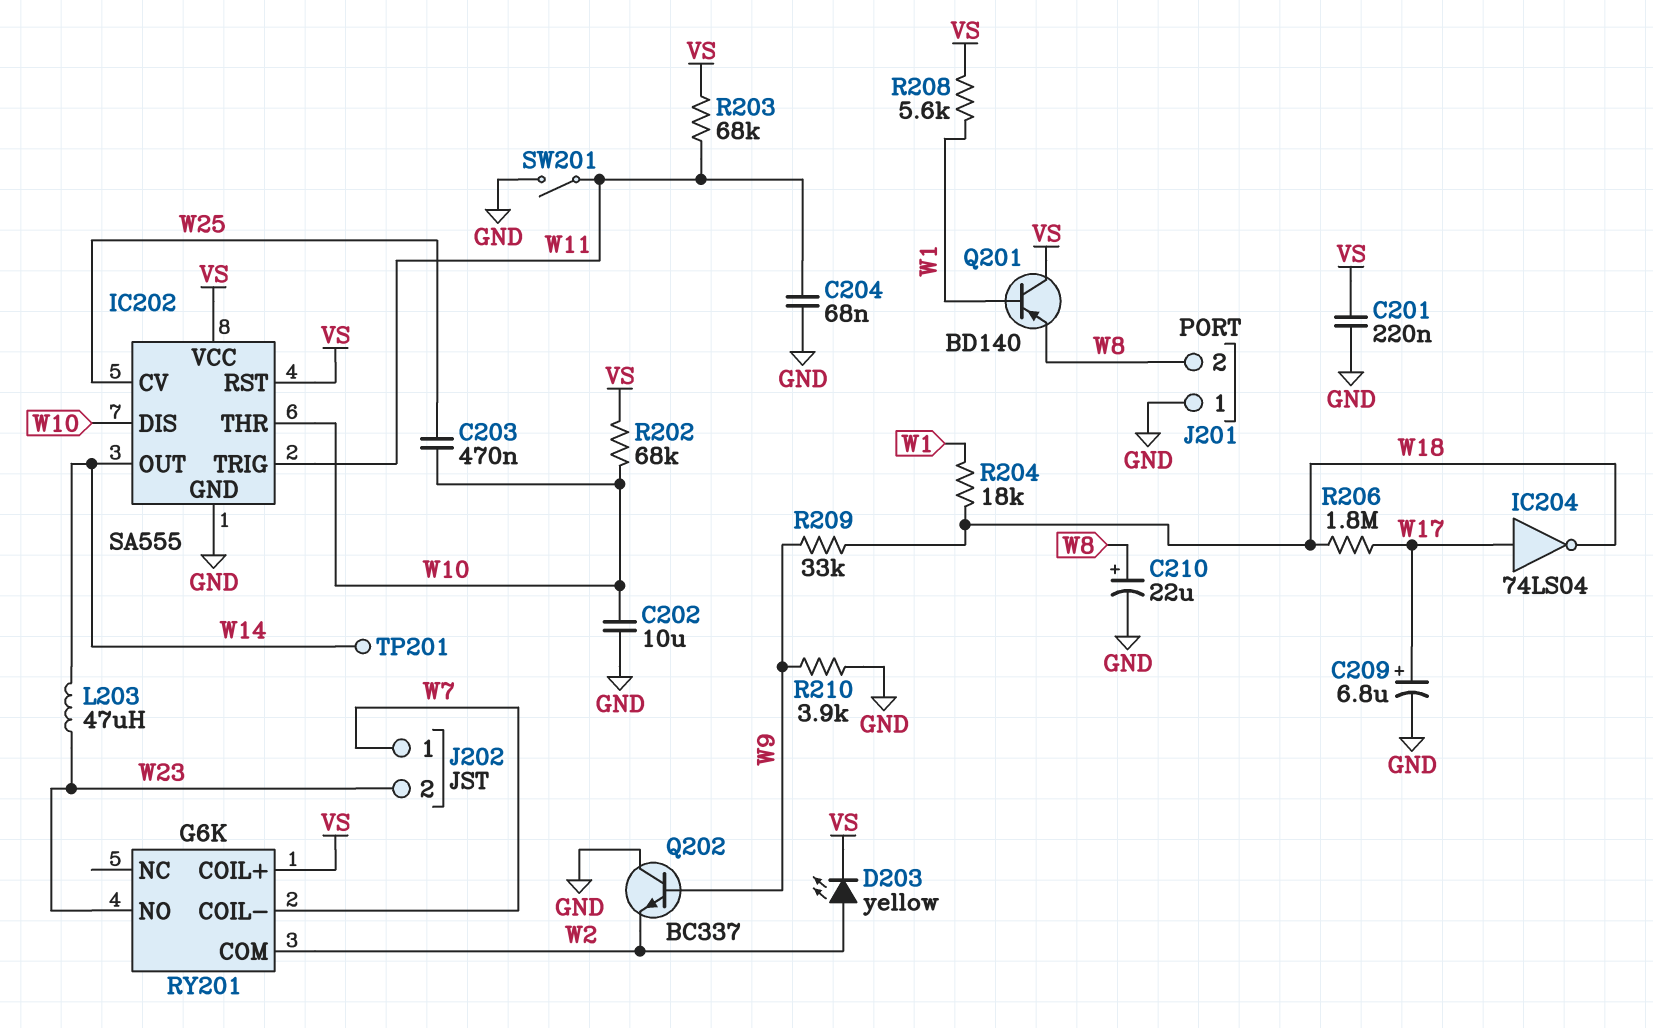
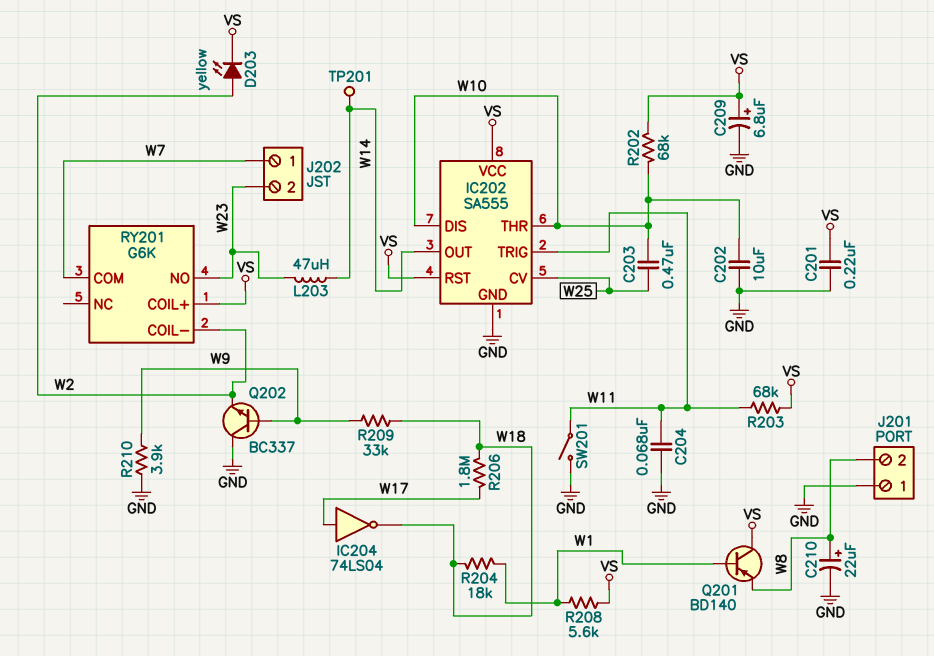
C209: 6.8uF (plus W17, minus GND) -> 6.8uF (plus VS, minus GND)
RY201 pin COIL-: W7 -> W2
RY201 pin COM: W2 -> W7

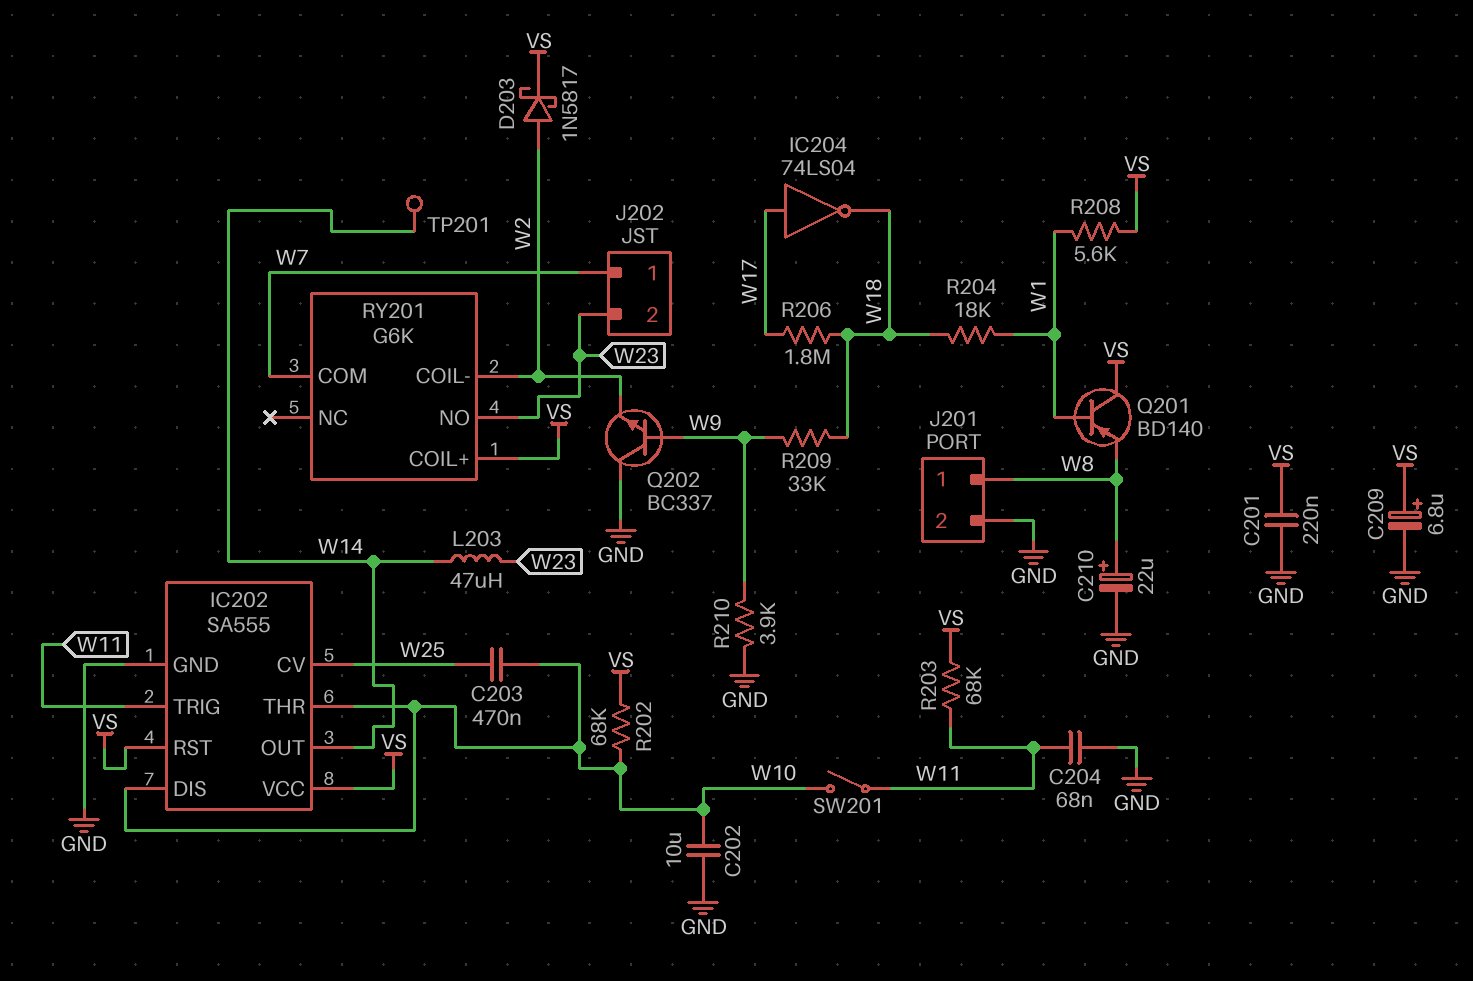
D203: LED yellow (A W2, K VS) -> schottky 1N5817 (A W2, K VS)
J201 pin 1: GND -> W8
J201 pin 2: W8 -> GND
SW201: switch (GND, W11) -> switch (W10, W11)

